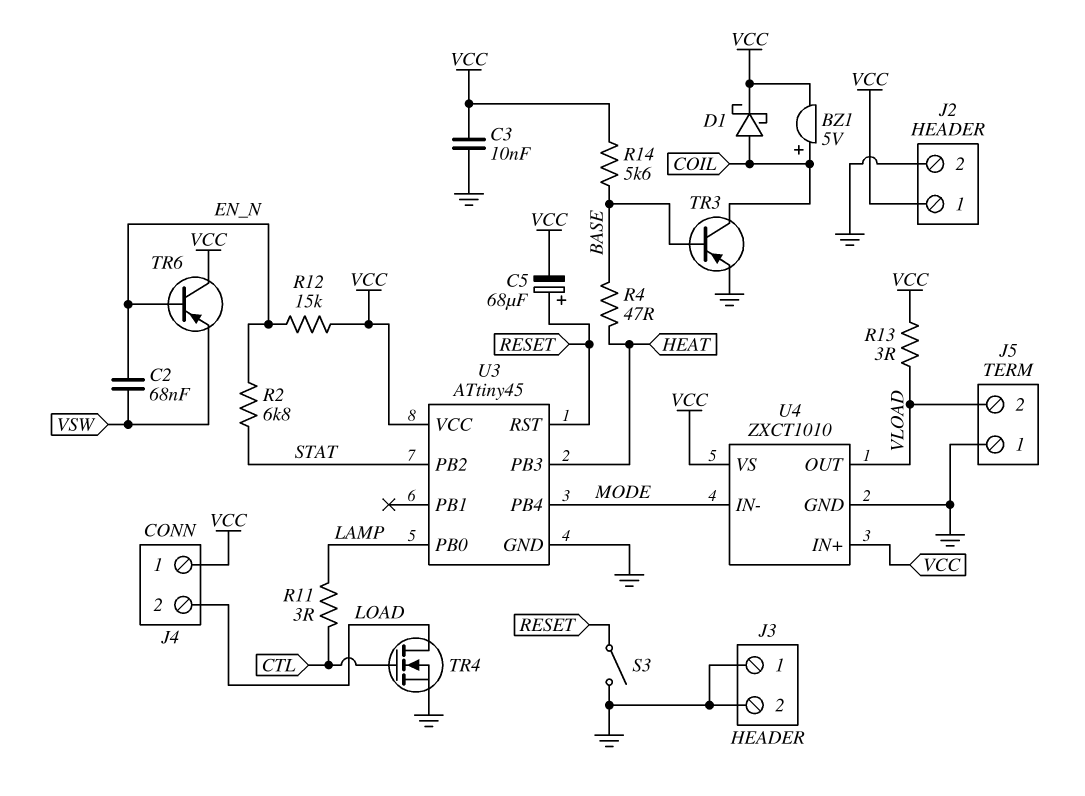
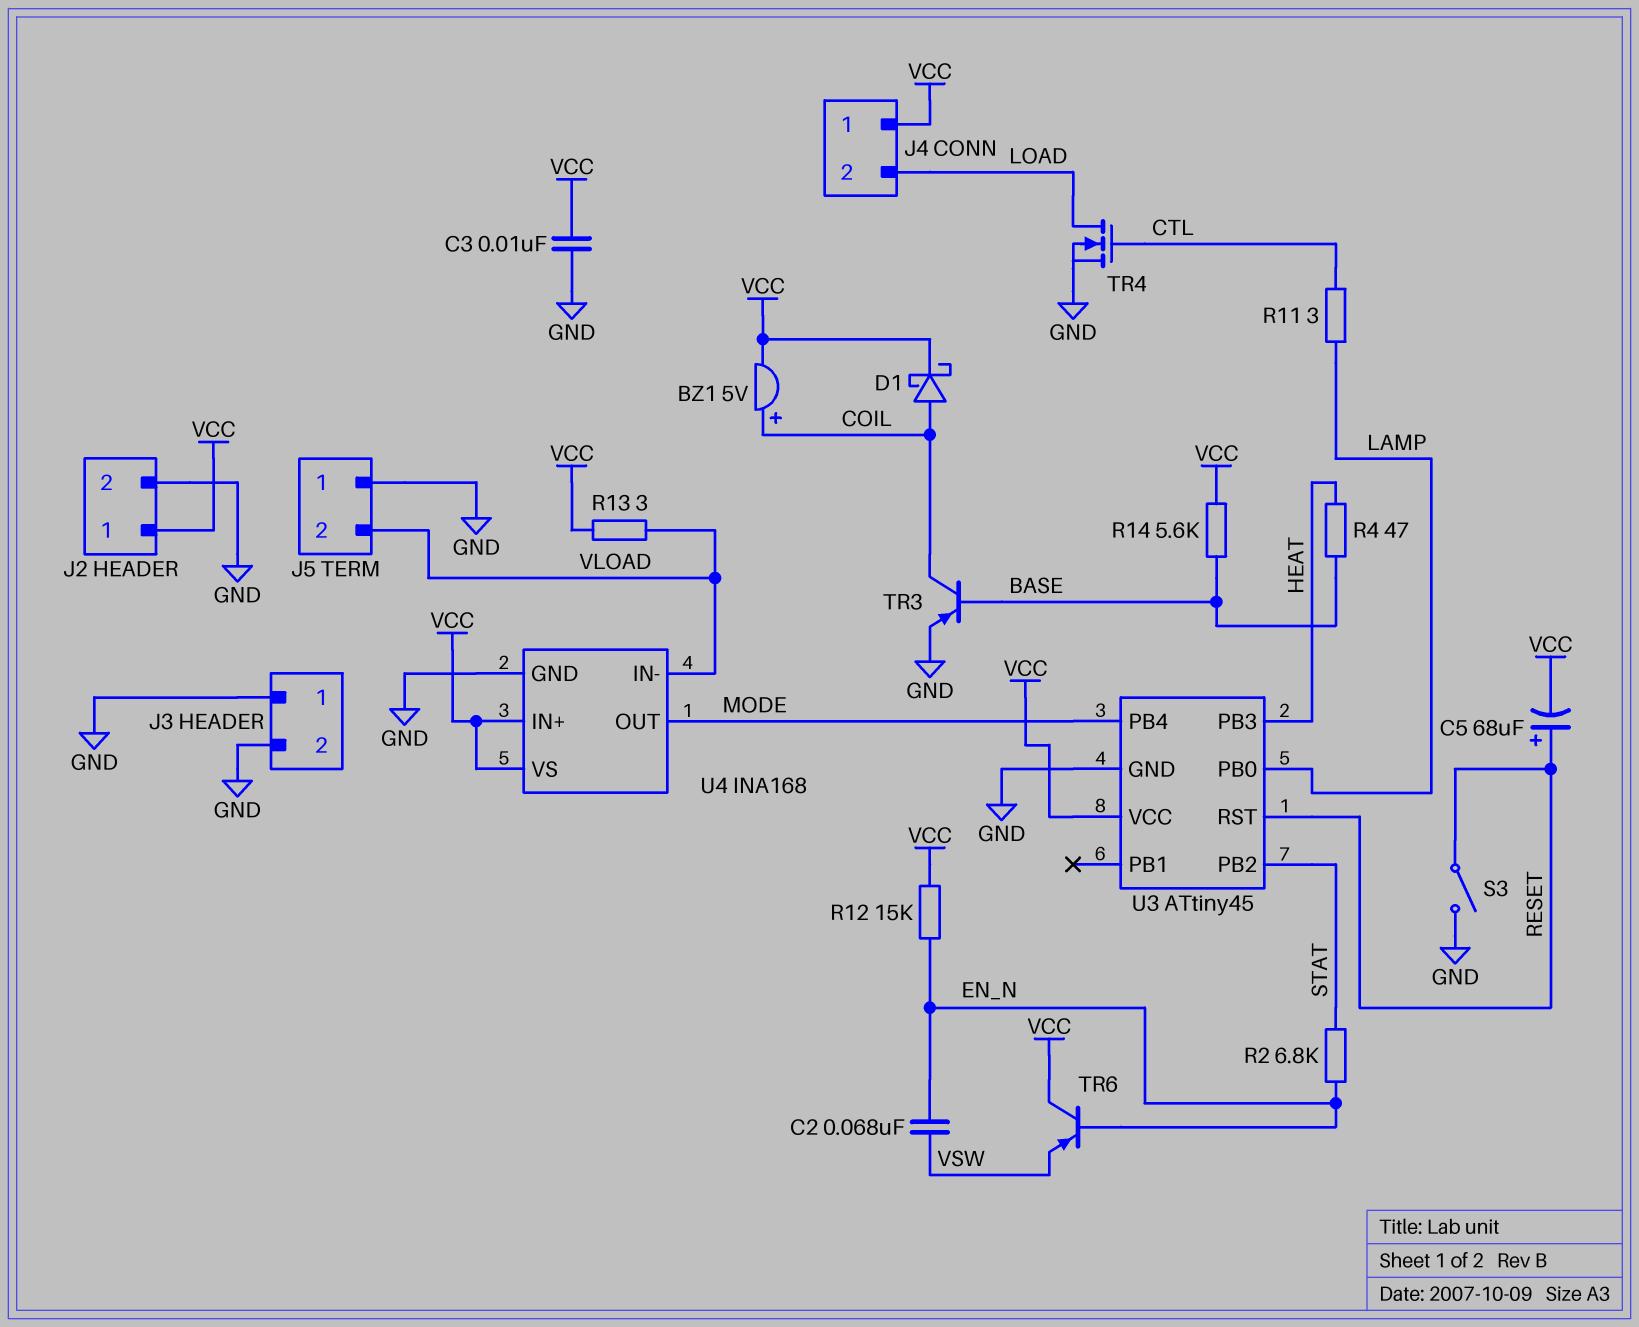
U4: ZXCT1010 -> INA168
U4 pin IN-: MODE -> VLOAD
U4 pin OUT: VLOAD -> MODE

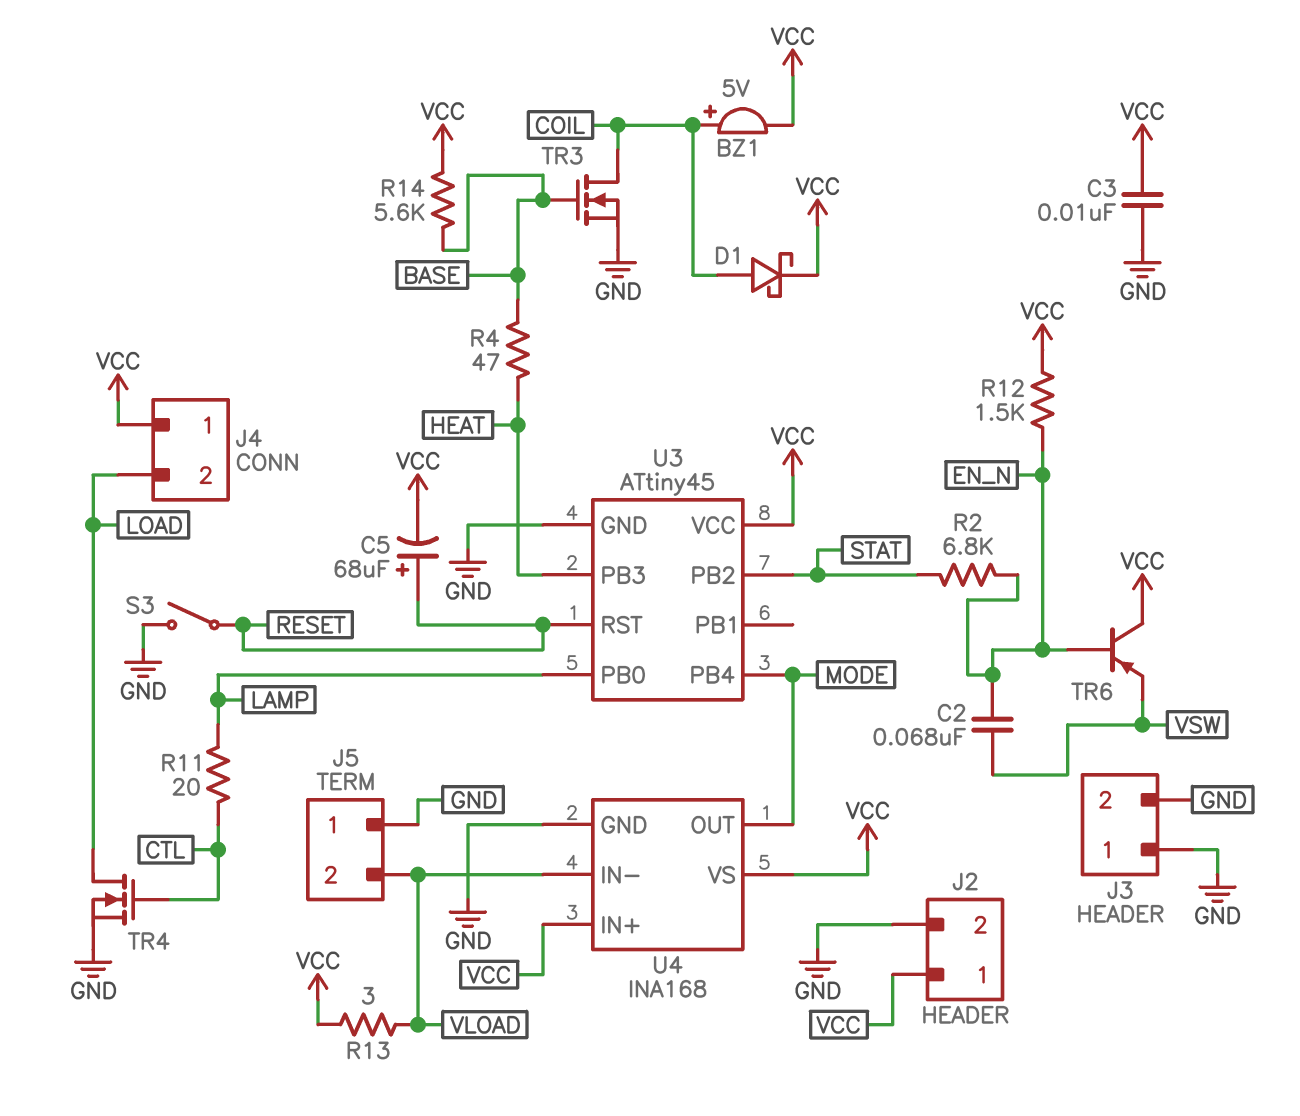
R11: 3 (CTL, LAMP) -> 20 (CTL, LAMP)
R12: 15k (EN_N, VCC) -> 1.5k (EN_N, VCC)
TR3: PNP (B BASE, C COIL, E GND) -> NMOS (G BASE, D COIL, S GND)

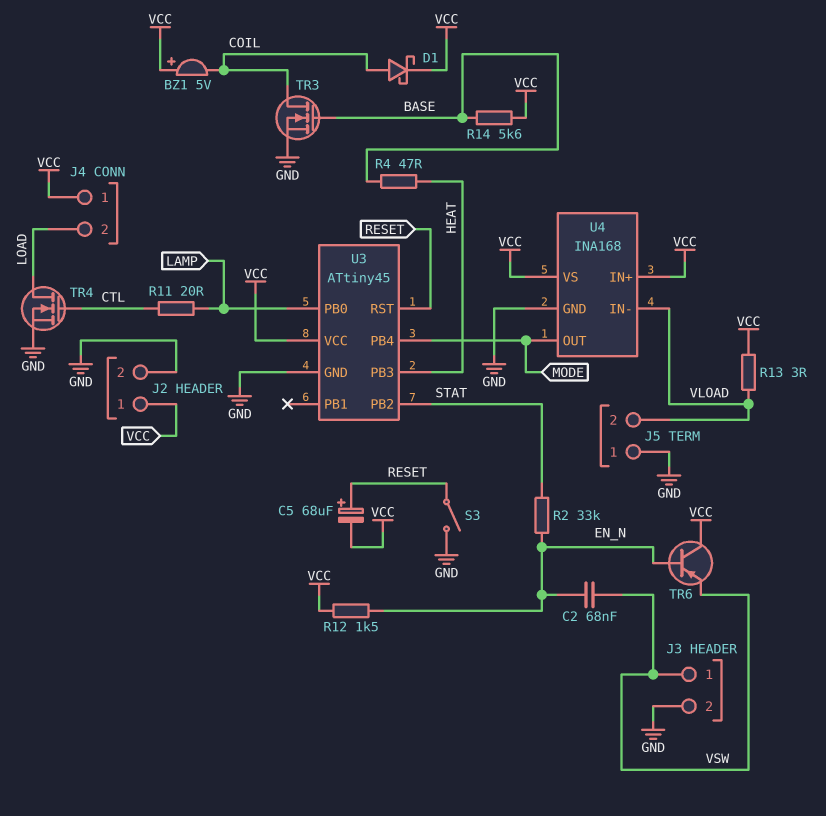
BZ1: buzzer 5V (plus COIL, minus VCC) -> buzzer 5V (plus VCC, minus COIL)
C3: 10nF (GND, VCC) -> none
J3 pin 1: GND -> VSW
R2: 6.8k (EN_N, STAT) -> 33k (EN_N, STAT)

